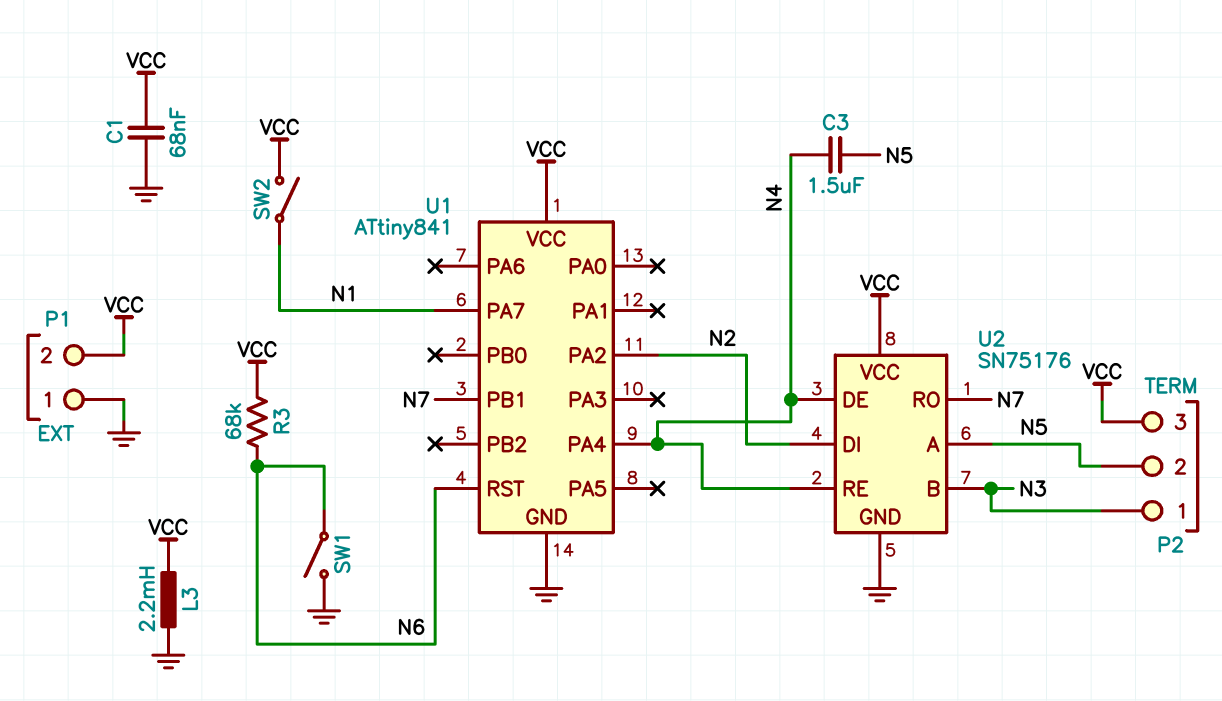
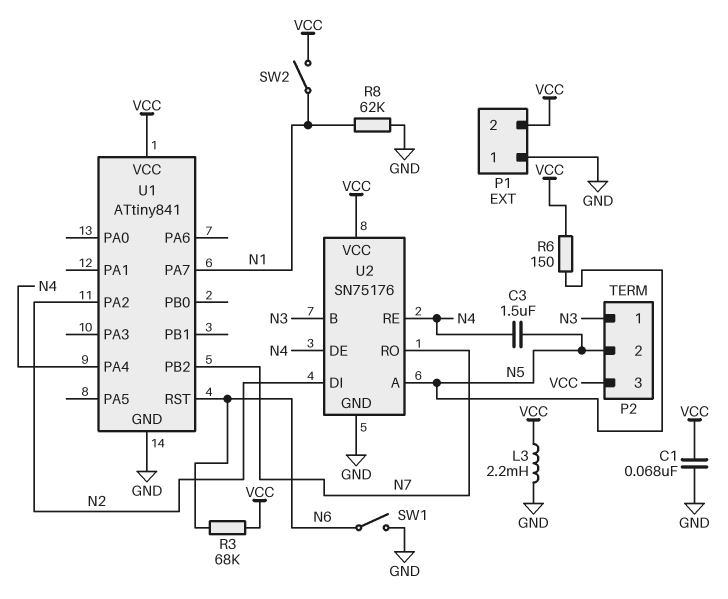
R6: none -> 150 (N5, VCC)
R8: none -> 62k (GND, N1)
U1 pin PB1: N7 -> none
U1 pin PB2: none -> N7

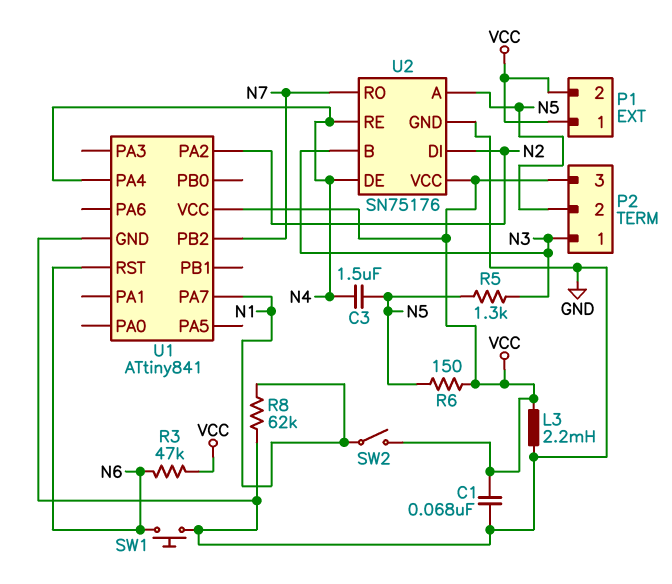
P1 pin 1: GND -> VCC
R3: 68k (N6, VCC) -> 47k (N6, VCC)
R5: none -> 1.3k (N3, N5)
SW1: switch (GND, N6) -> button (GND, N6)

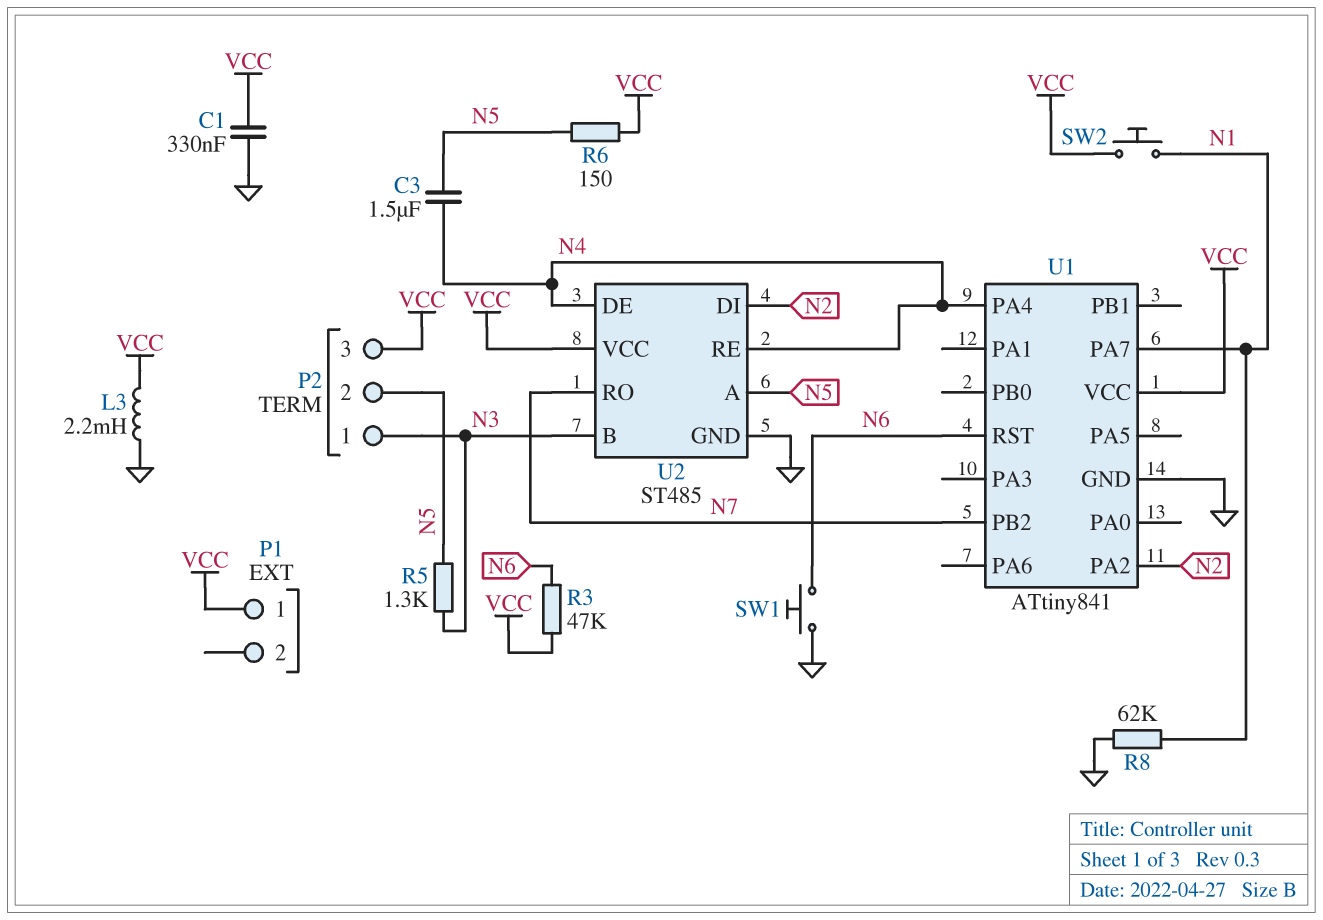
C1: 68nF (GND, VCC) -> 330nF (GND, VCC)
P1 pin 2: VCC -> none
SW2: switch (N1, VCC) -> button (N1, VCC)
U2: SN75176 -> ST485

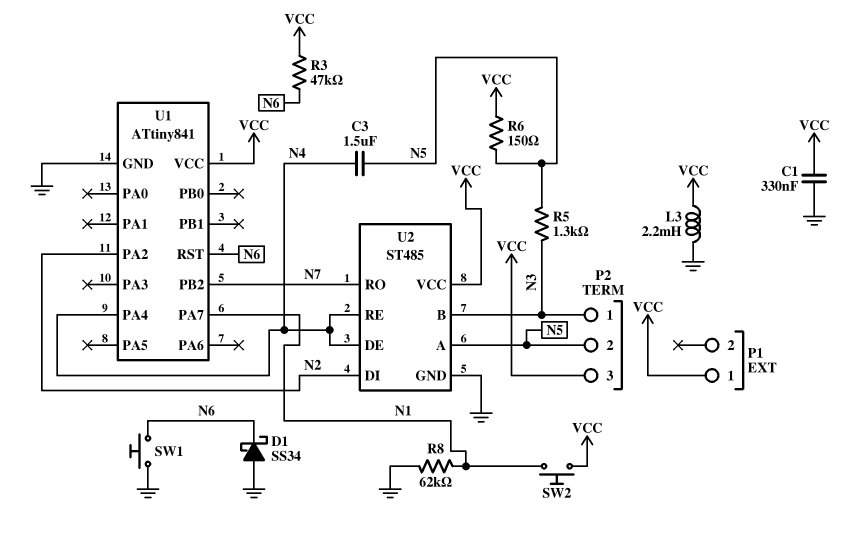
D1: none -> schottky SS34 (A GND, K N6)

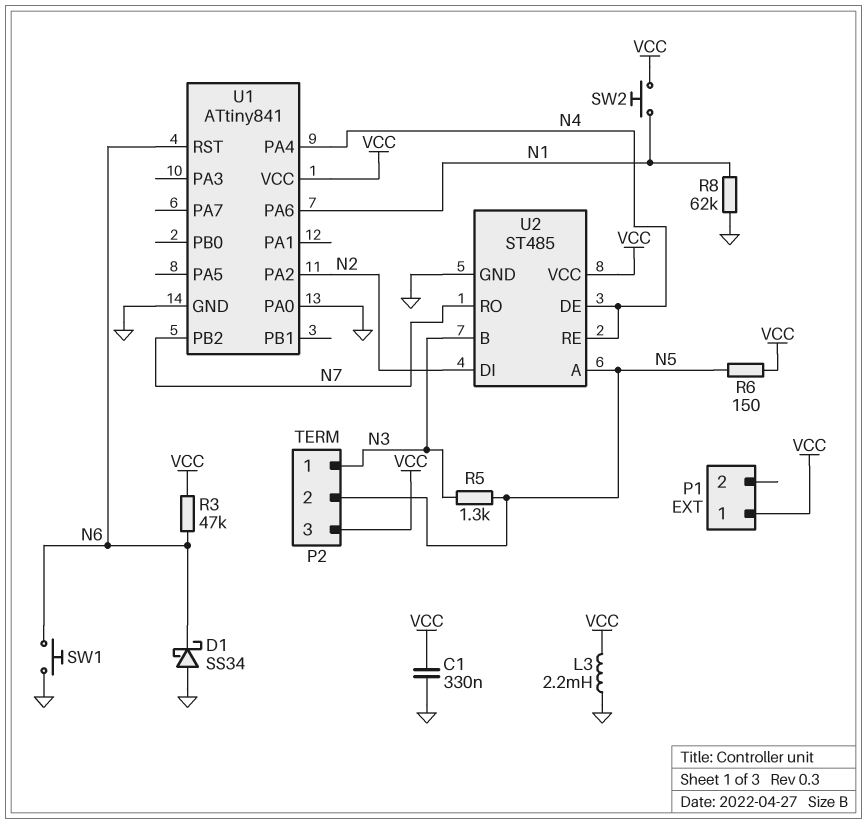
C3: 1.5uF (N4, N5) -> none
U1 pin PA0: none -> GND
U1 pin PA6: none -> N1
U1 pin PA7: N1 -> none

